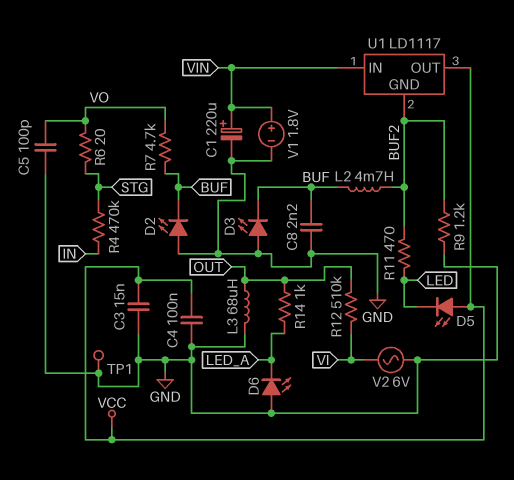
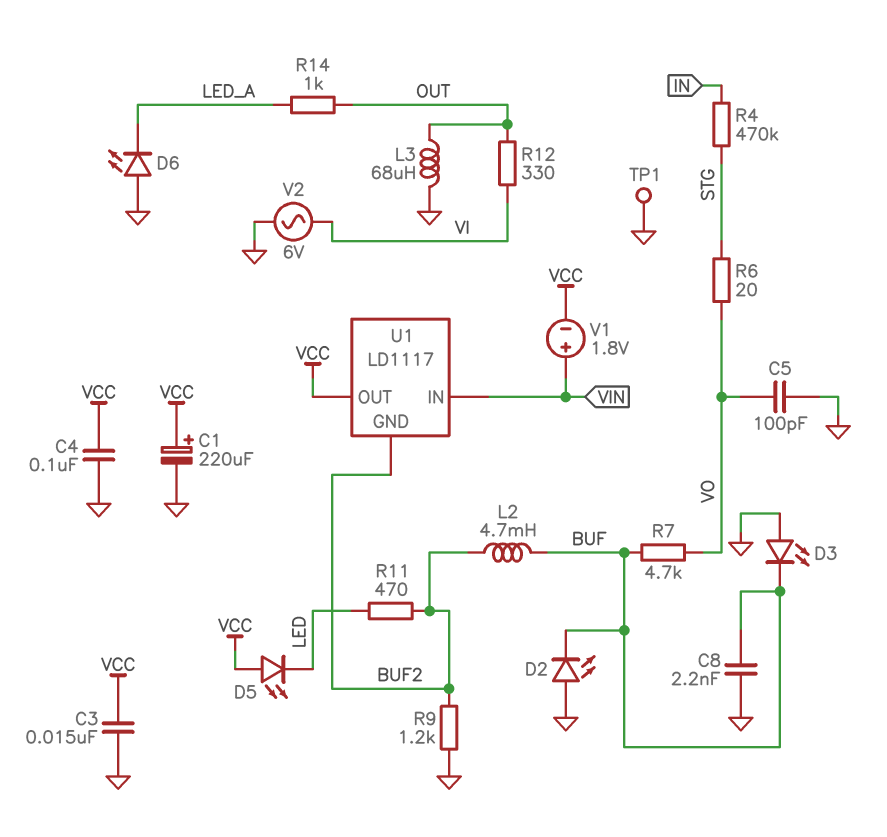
C1: 220uF (plus VIN, minus GND) -> 220uF (plus VCC, minus GND)
R12: 510k (OUT, VI) -> 330 (OUT, VI)
V1: 1.8V (plus VIN, minus GND) -> 1.8V (plus VIN, minus VCC)

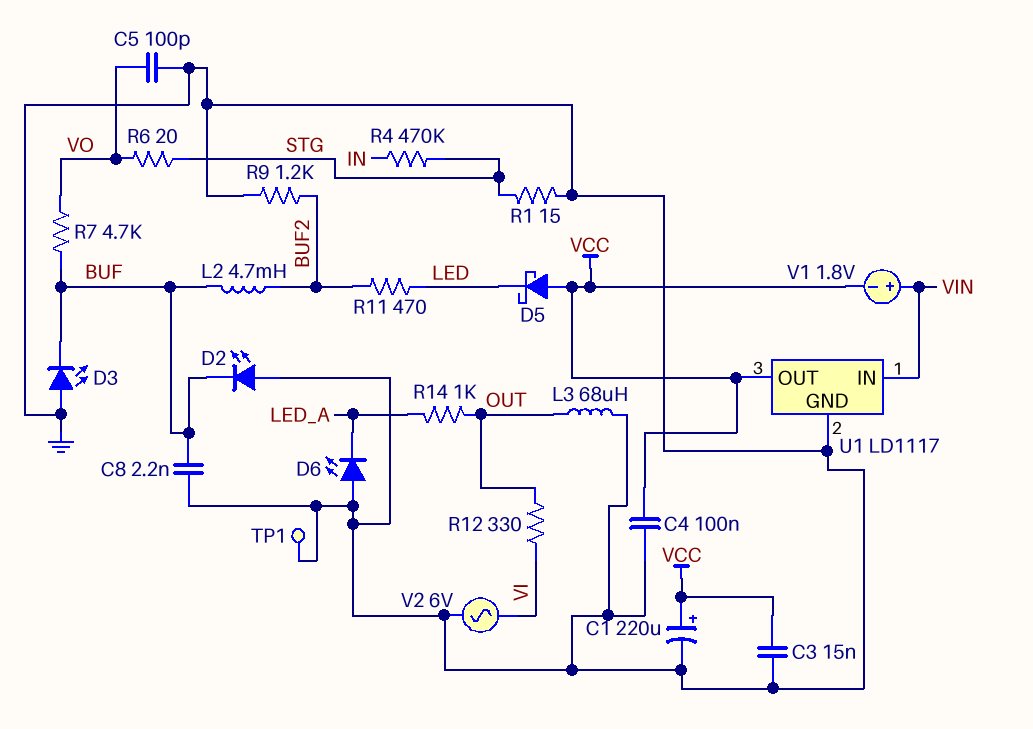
D5: LED (A VCC, K LED) -> schottky (A VCC, K LED)
R1: none -> 15 (GND, STG)
U1 pin GND: BUF2 -> GND

